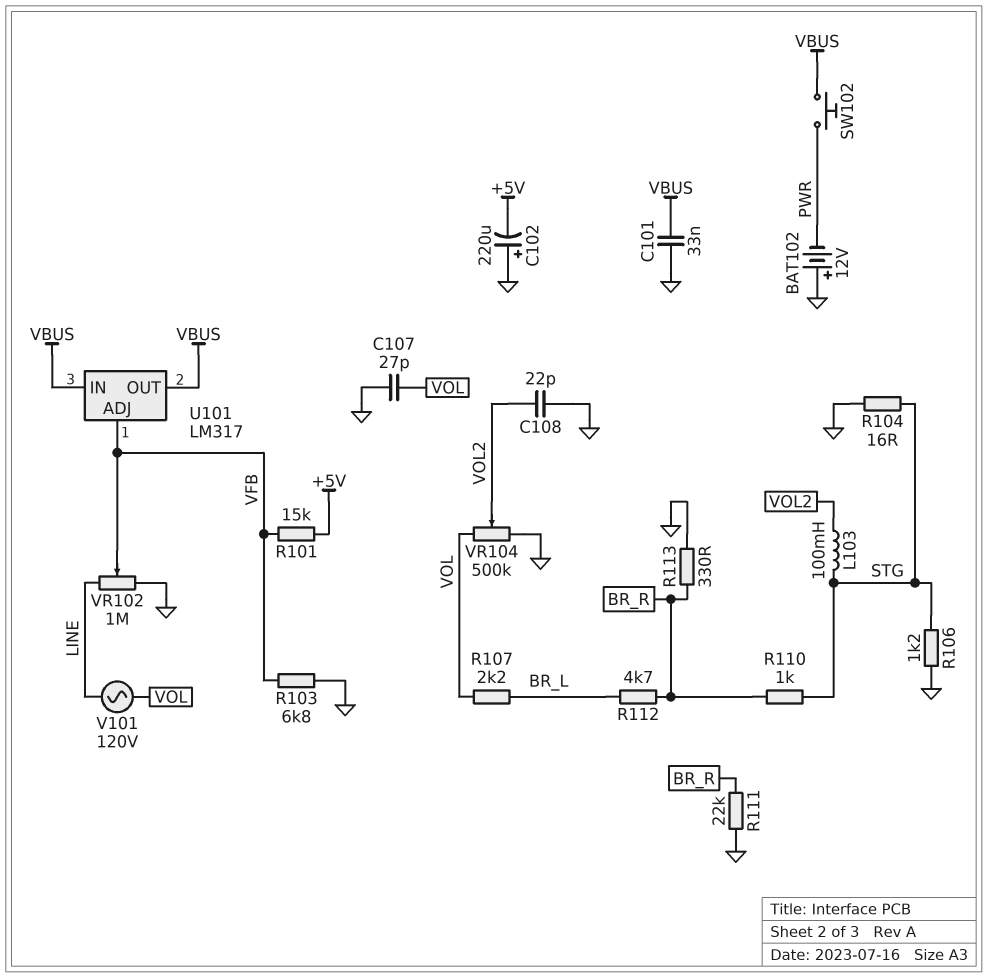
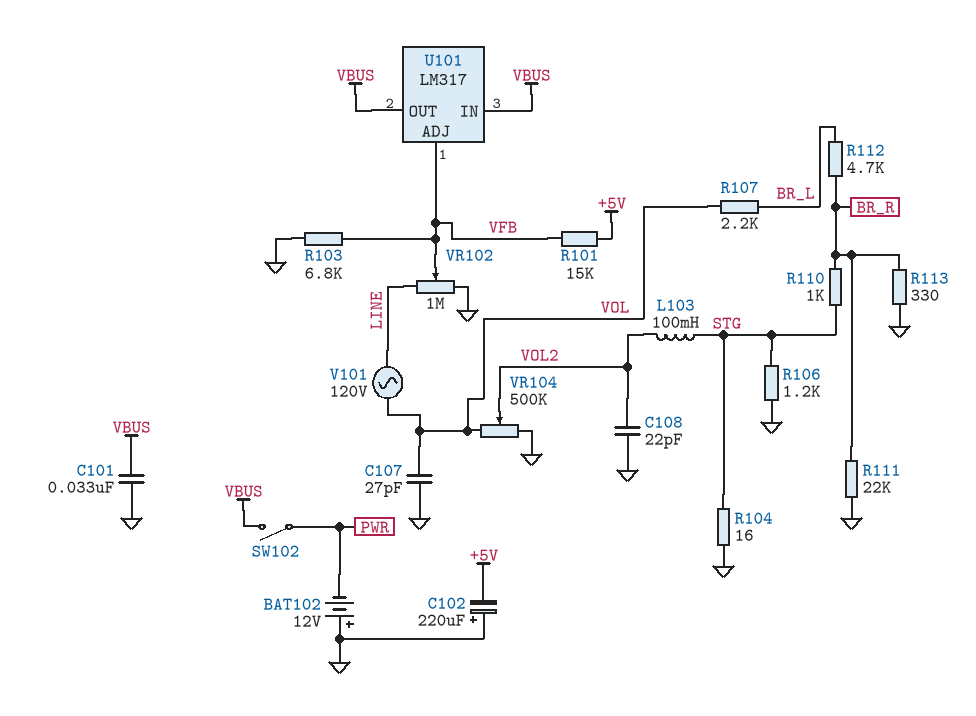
SW102: button (PWR, VBUS) -> switch (PWR, VBUS)

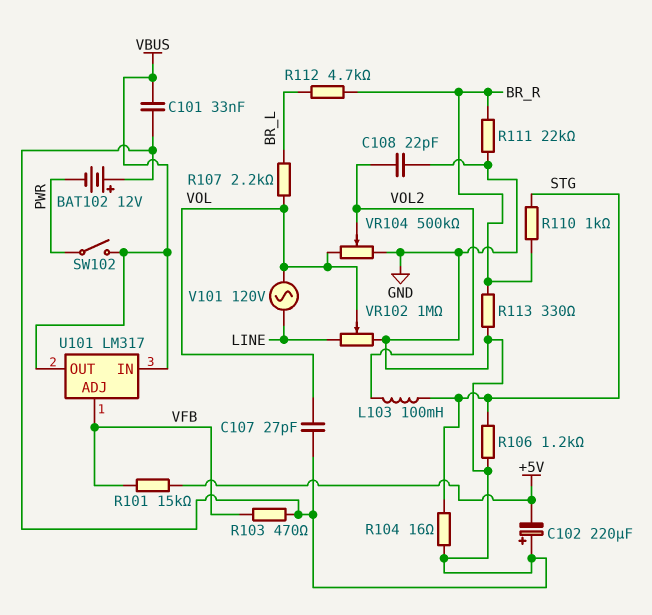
R103: 6.8k (GND, VFB) -> 470 (GND, VFB)
VR102: 1M (GND, LINE, wiper VFB) -> 1M (GND, LINE, wiper VOL)

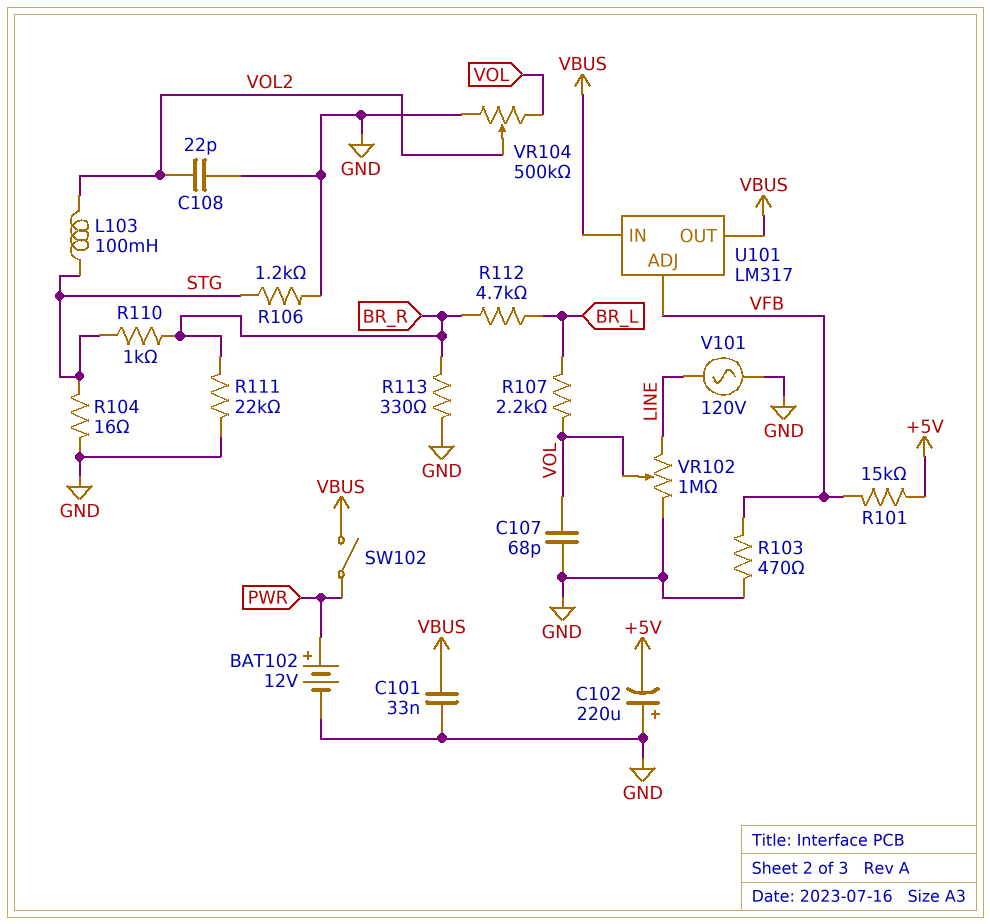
BAT102: 12V (plus GND, minus PWR) -> 12V (plus PWR, minus GND)
C107: 27pF (GND, VOL) -> 68pF (GND, VOL)
V101: AC 120V (LINE, VOL) -> AC 120V (GND, LINE)

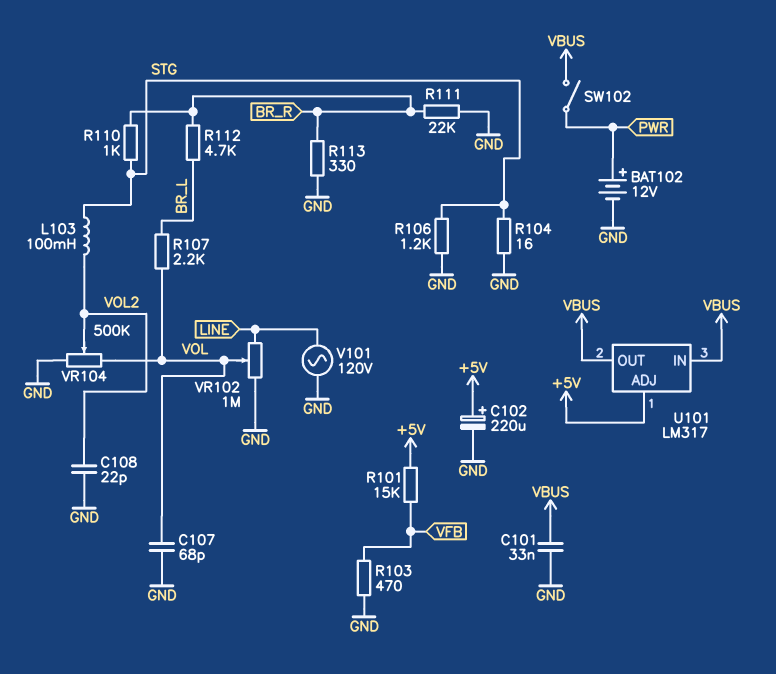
C102: 220uF (plus GND, minus +5V) -> 220uF (plus +5V, minus GND)
U101 pin ADJ: VFB -> +5V

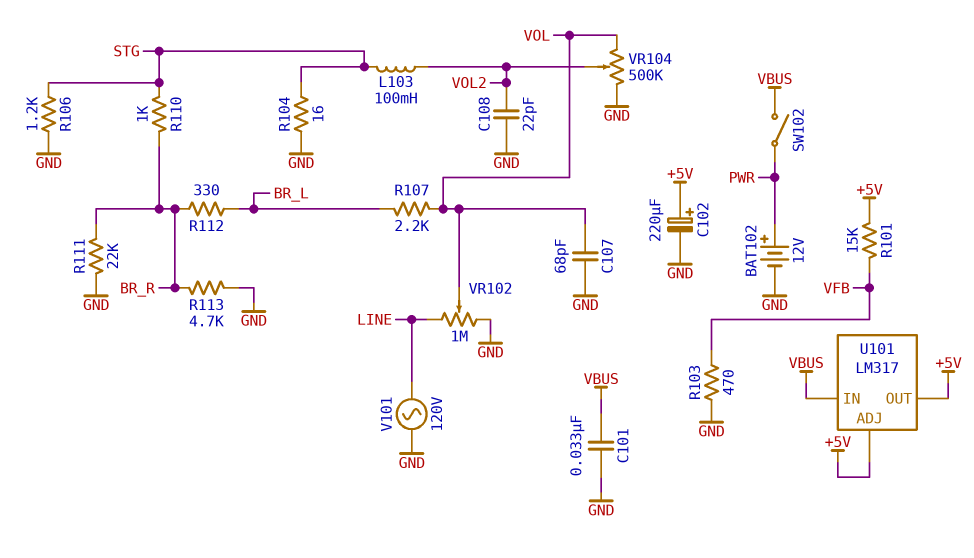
R112: 4.7k (BR_L, BR_R) -> 330 (BR_L, BR_R)
R113: 330 (BR_R, GND) -> 4.7k (BR_R, GND)
U101 pin OUT: VBUS -> +5V

